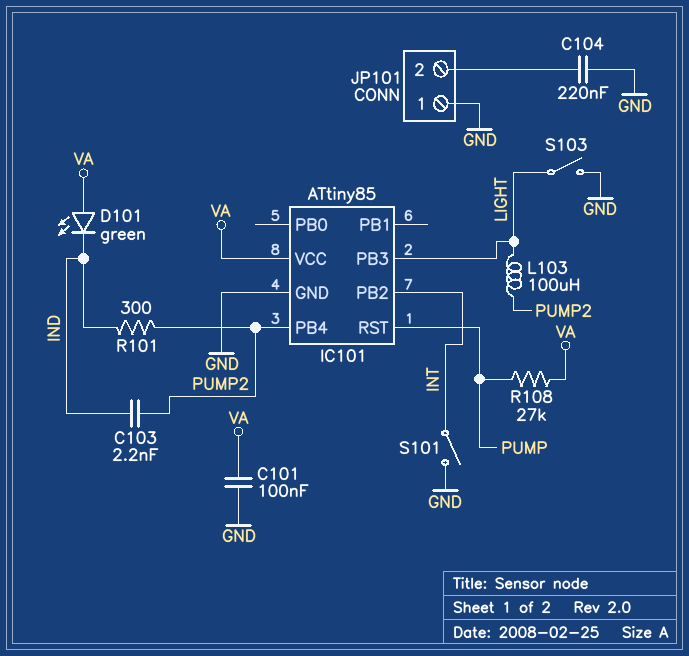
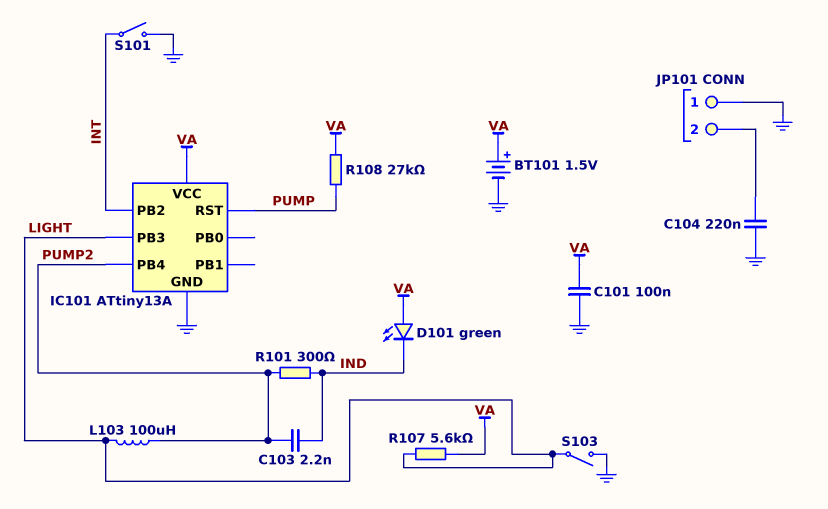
BT101: none -> 1.5V (plus VA, minus GND)
IC101: ATtiny85 -> ATtiny13A
R107: none -> 5.6k (LIGHT, VA)

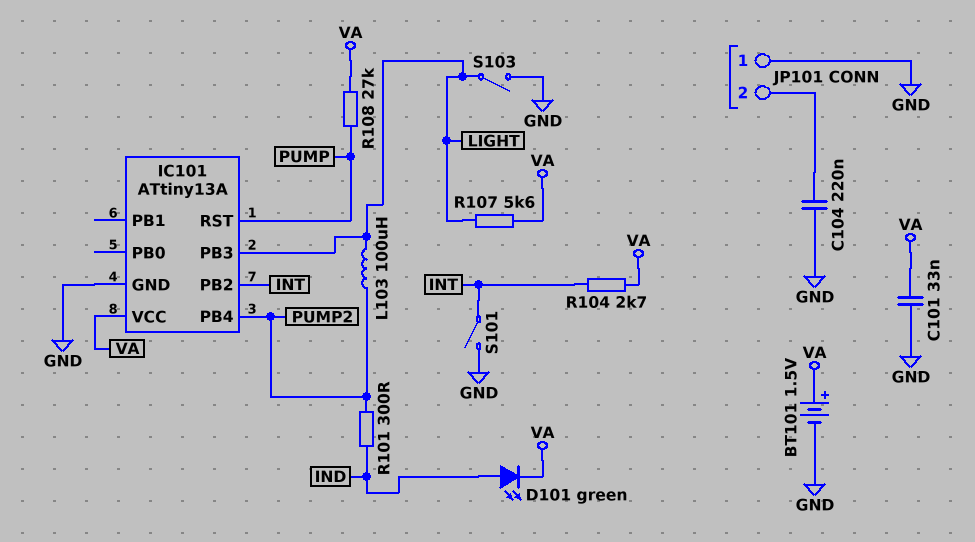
C101: 100nF (GND, VA) -> 33nF (GND, VA)
C103: 2.2nF (IND, PUMP2) -> none
D101: LED green (A VA, K IND) -> LED green (A IND, K VA)
R104: none -> 2.7k (INT, VA)

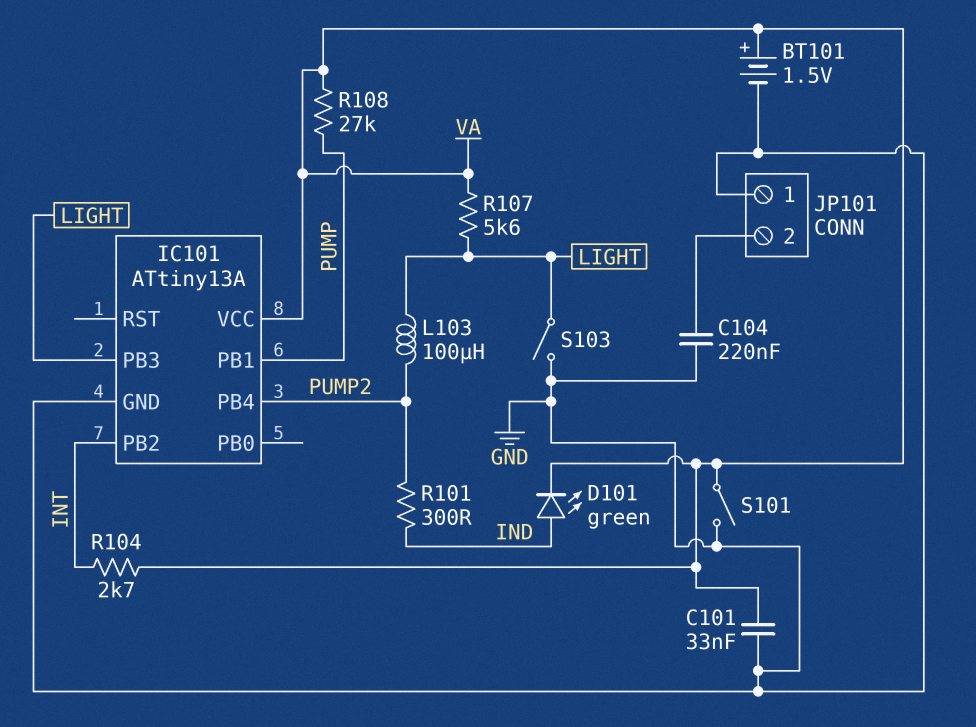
IC101 pin PB1: none -> PUMP
IC101 pin RST: PUMP -> none
S101: switch (GND, INT) -> switch (GND, VA)

